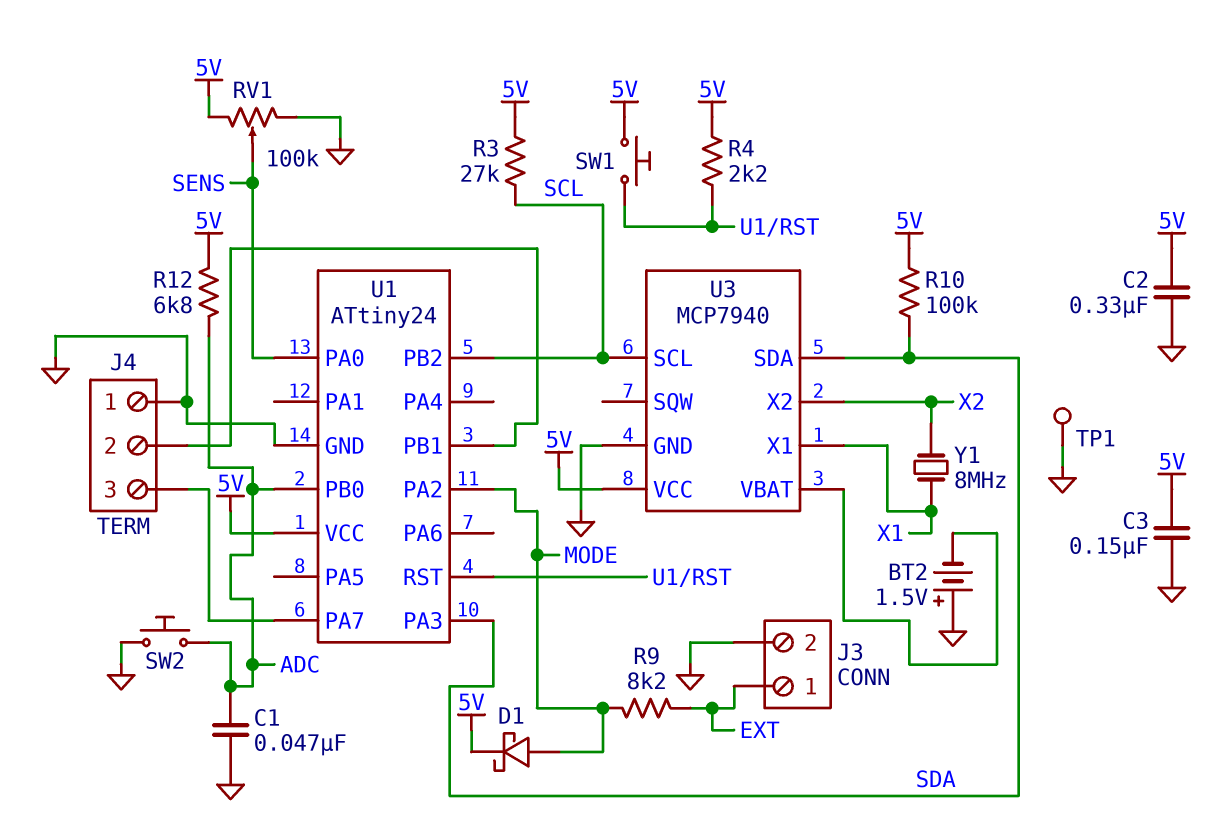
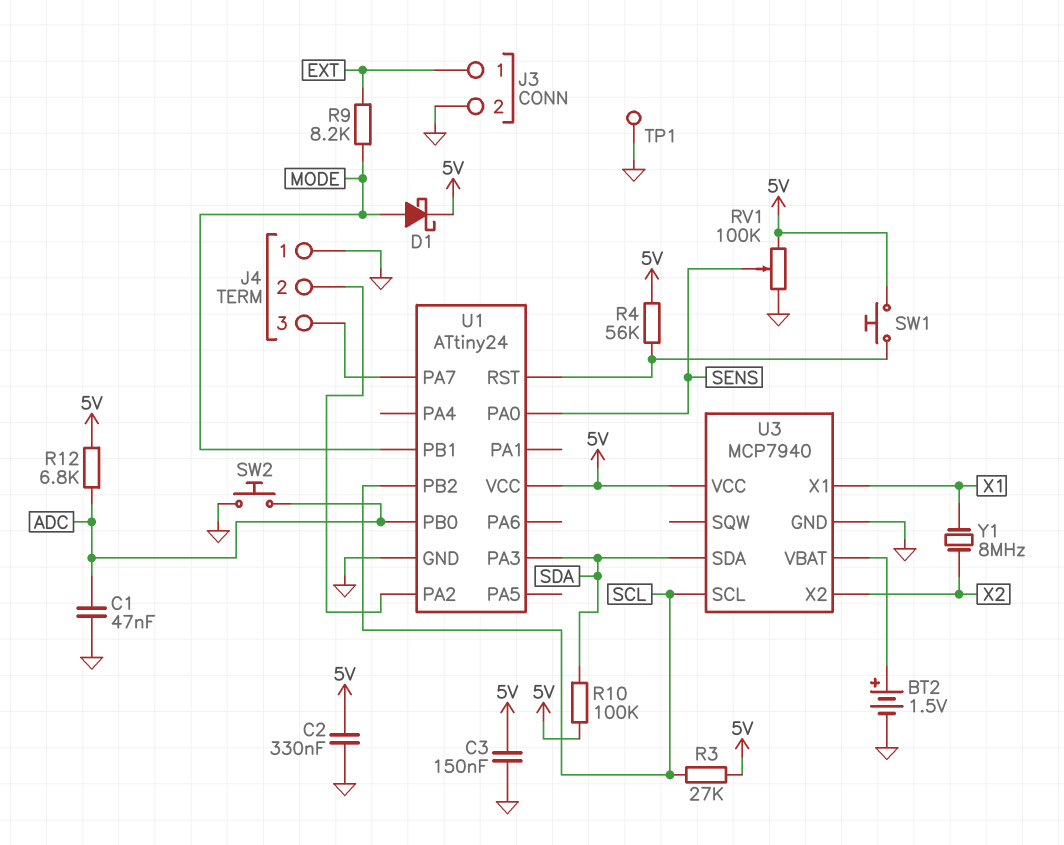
BT2: 1.5V (plus GND, minus U3/VBAT) -> 1.5V (plus U3/VBAT, minus GND)
R4: 2.2k (5V, U1/RST) -> 56k (5V, U1/RST)
U1 pin PA2: MODE -> J4/2
U1 pin PB1: J4/2 -> MODE

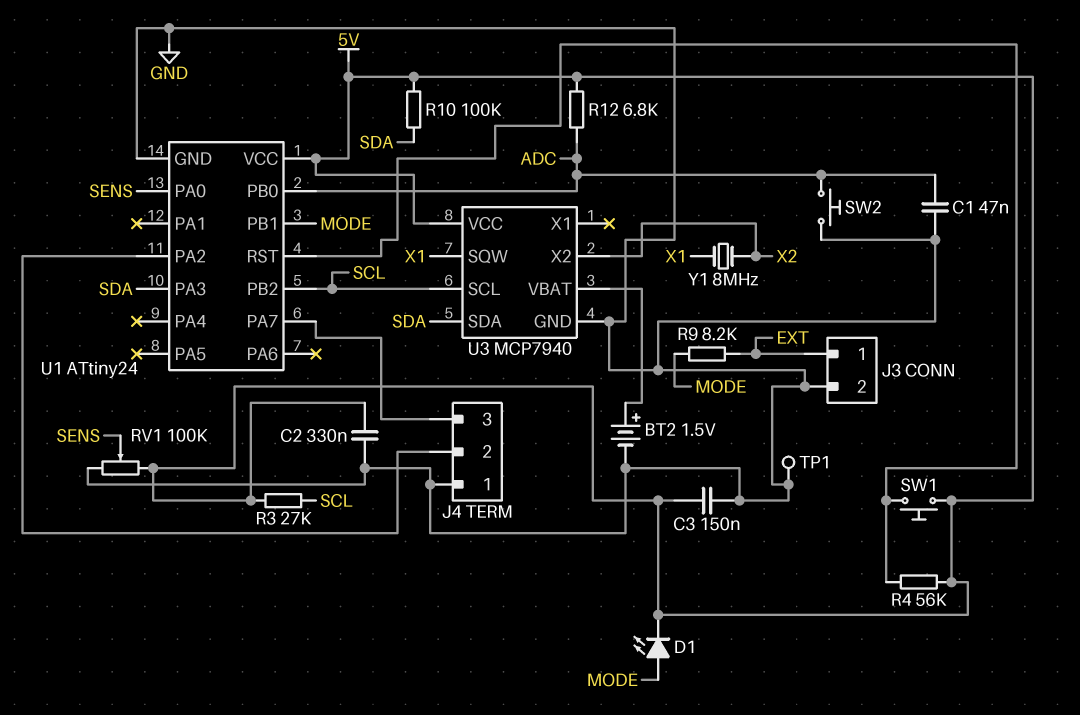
D1: schottky (A MODE, K 5V) -> LED (A MODE, K 5V)
U3 pin SQW: none -> X1
U3 pin X1: X1 -> none

